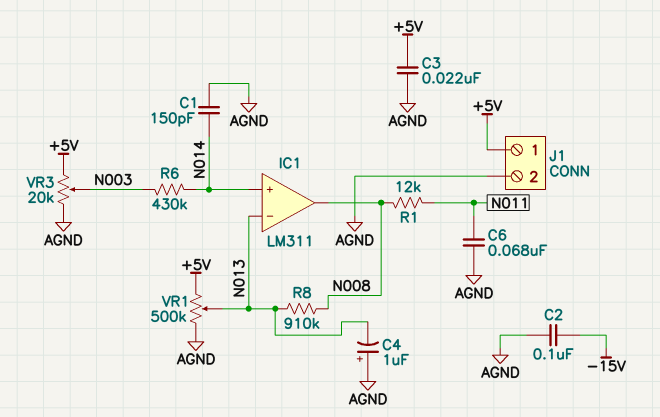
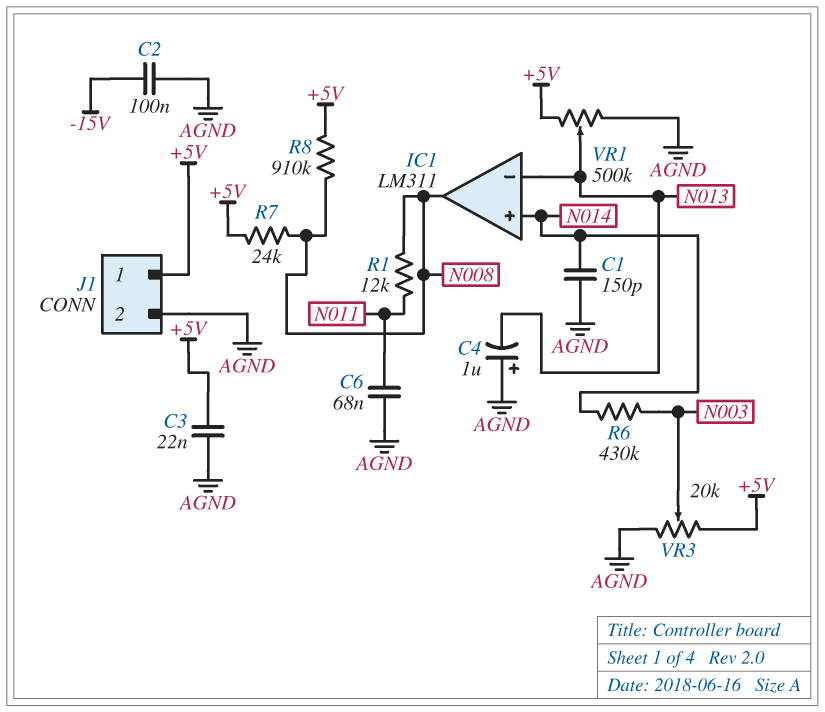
R7: none -> 24k (+5V, N008)
R8: 910k (N008, N013) -> 910k (+5V, N008)

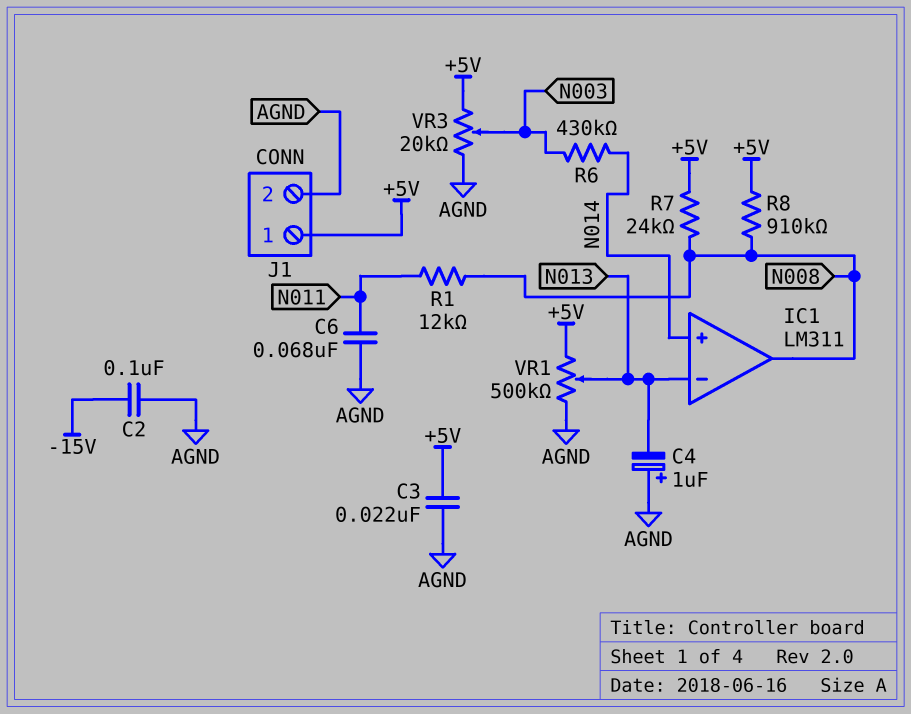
C1: 150pF (AGND, N014) -> none

